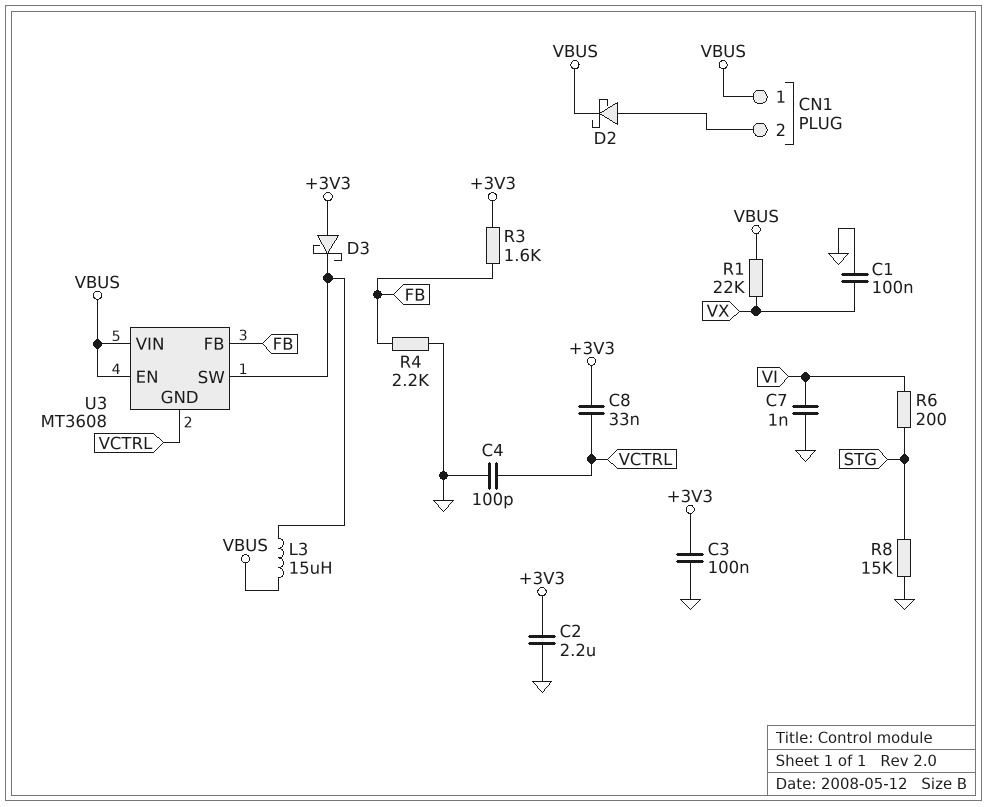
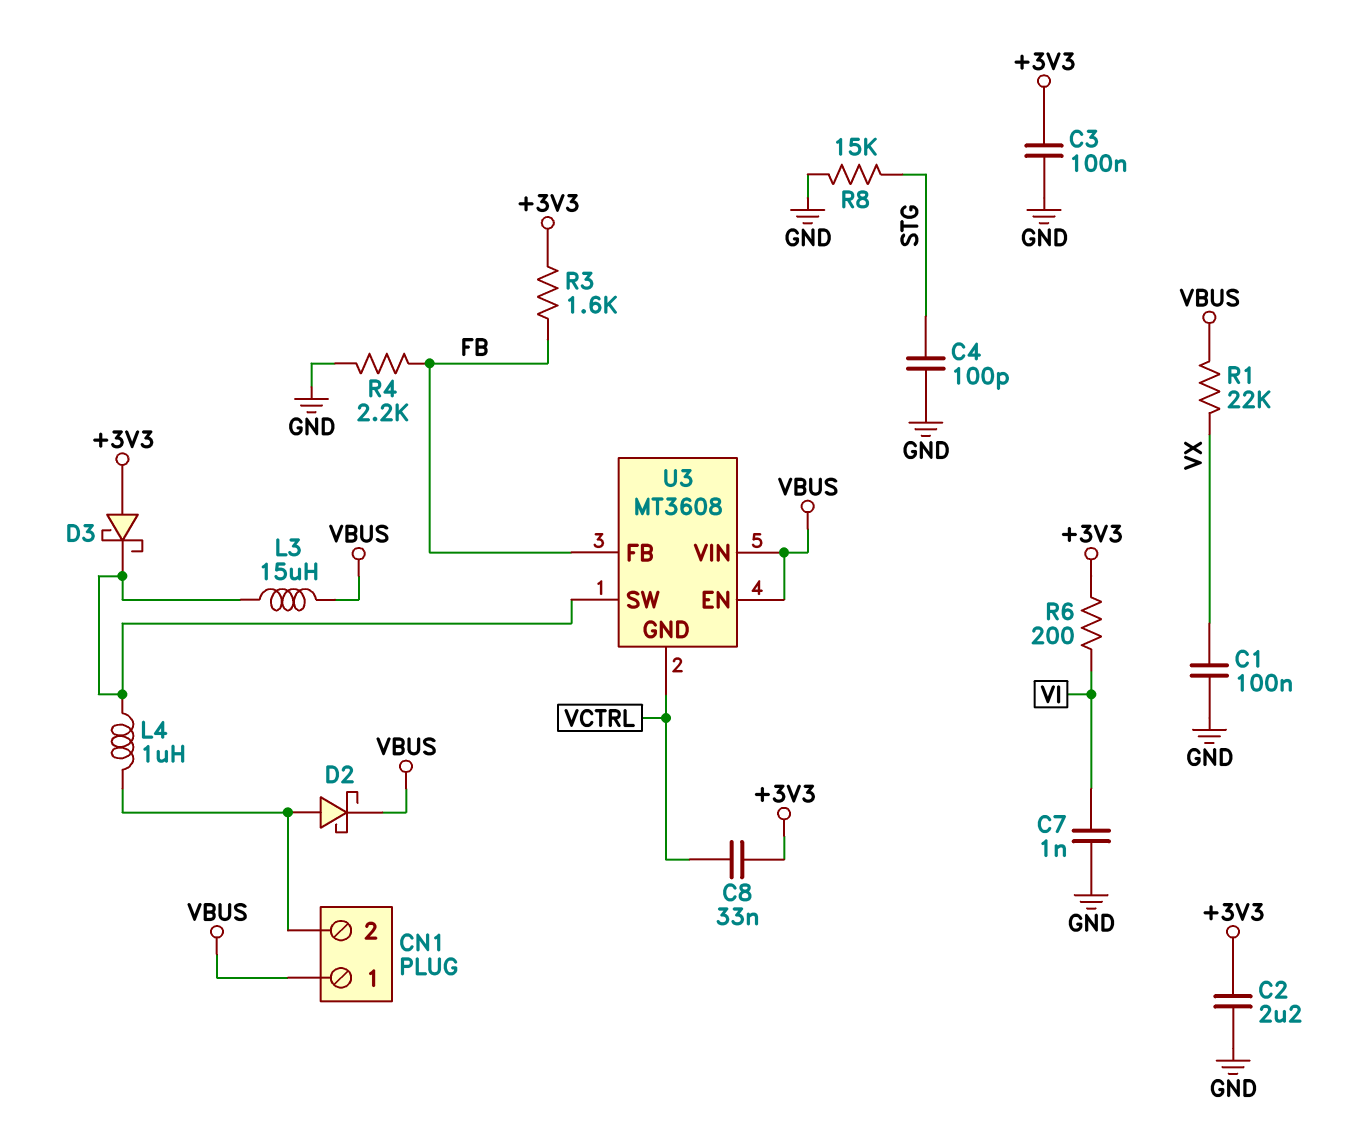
C4: 100pF (GND, VCTRL) -> 100pF (GND, STG)
L4: none -> 1uH (CN1/2, U3/SW)
R6: 200 (STG, VI) -> 200 (+3V3, VI)

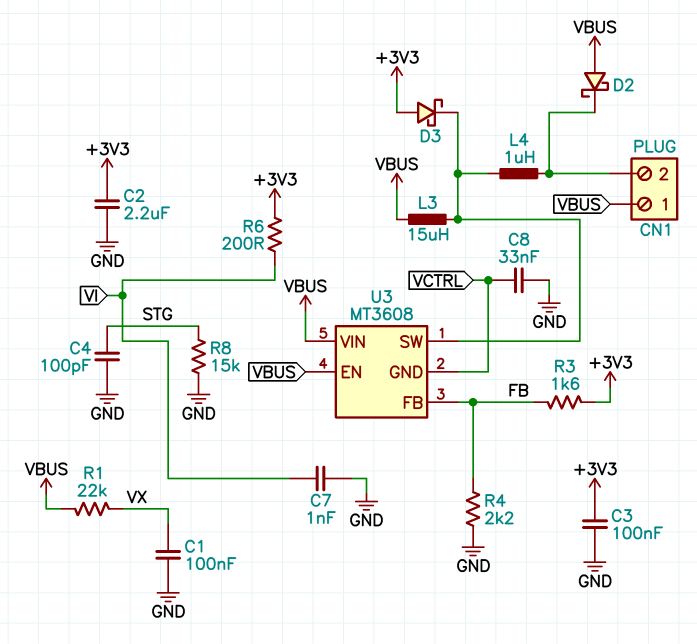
C8: 33nF (+3V3, VCTRL) -> 33nF (GND, VCTRL)
D2: schottky (A CN1/2, K VBUS) -> schottky (A VBUS, K CN1/2)

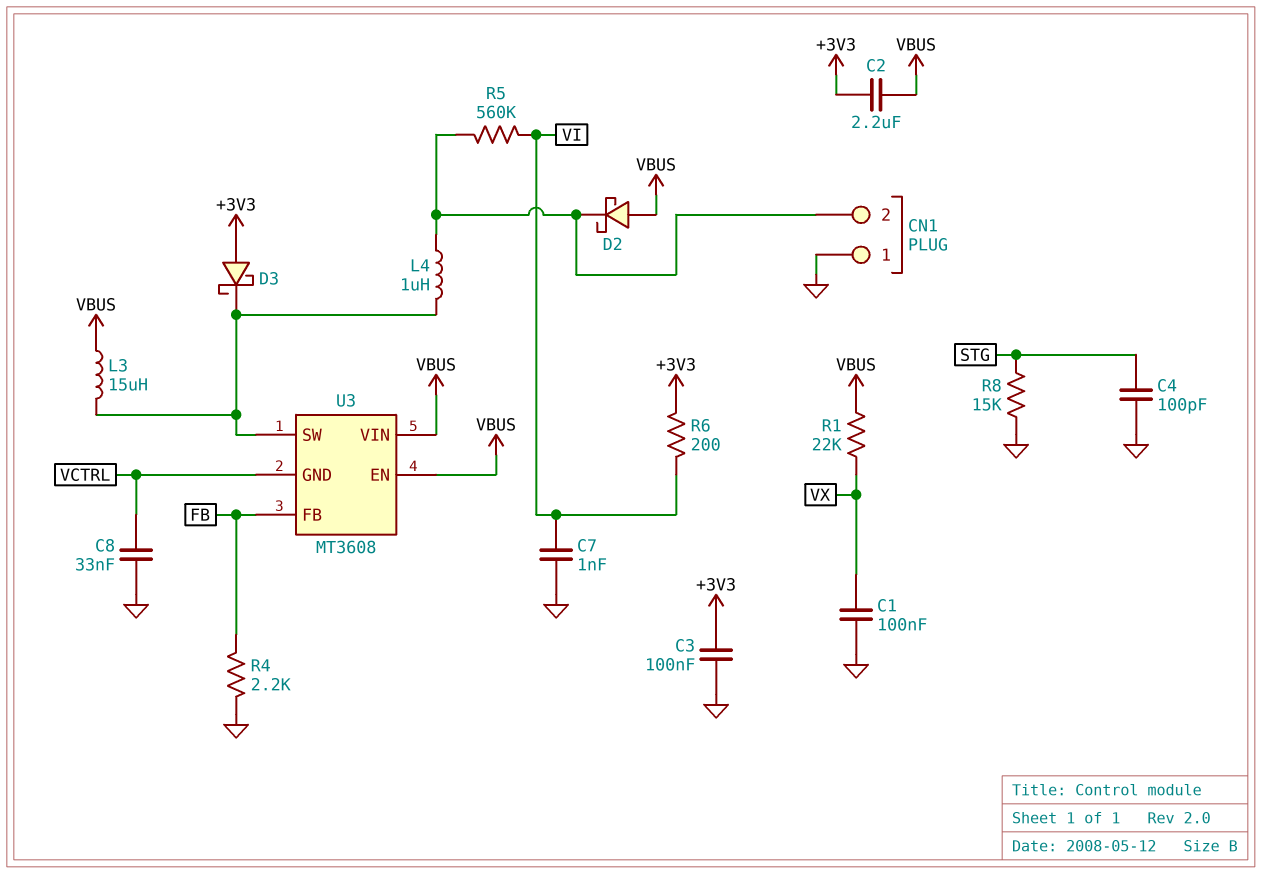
C2: 2.2uF (+3V3, GND) -> 2.2uF (+3V3, VBUS)
CN1 pin 1: VBUS -> GND
R3: 1.6k (+3V3, FB) -> none
R5: none -> 560k (CN1/2, VI)

